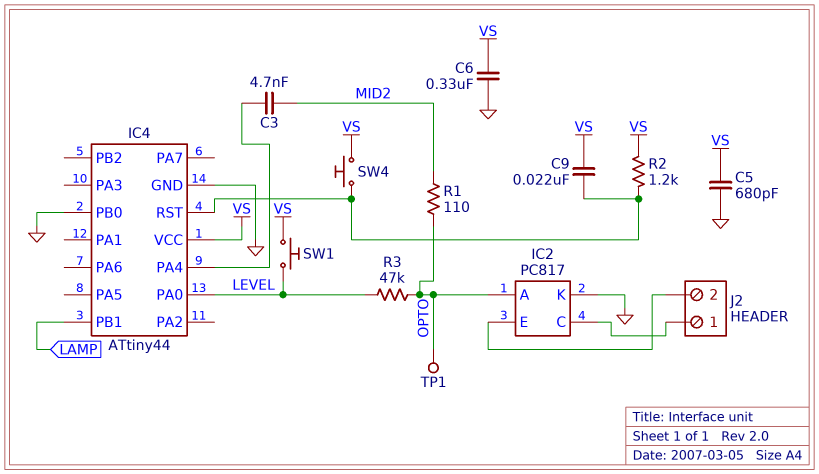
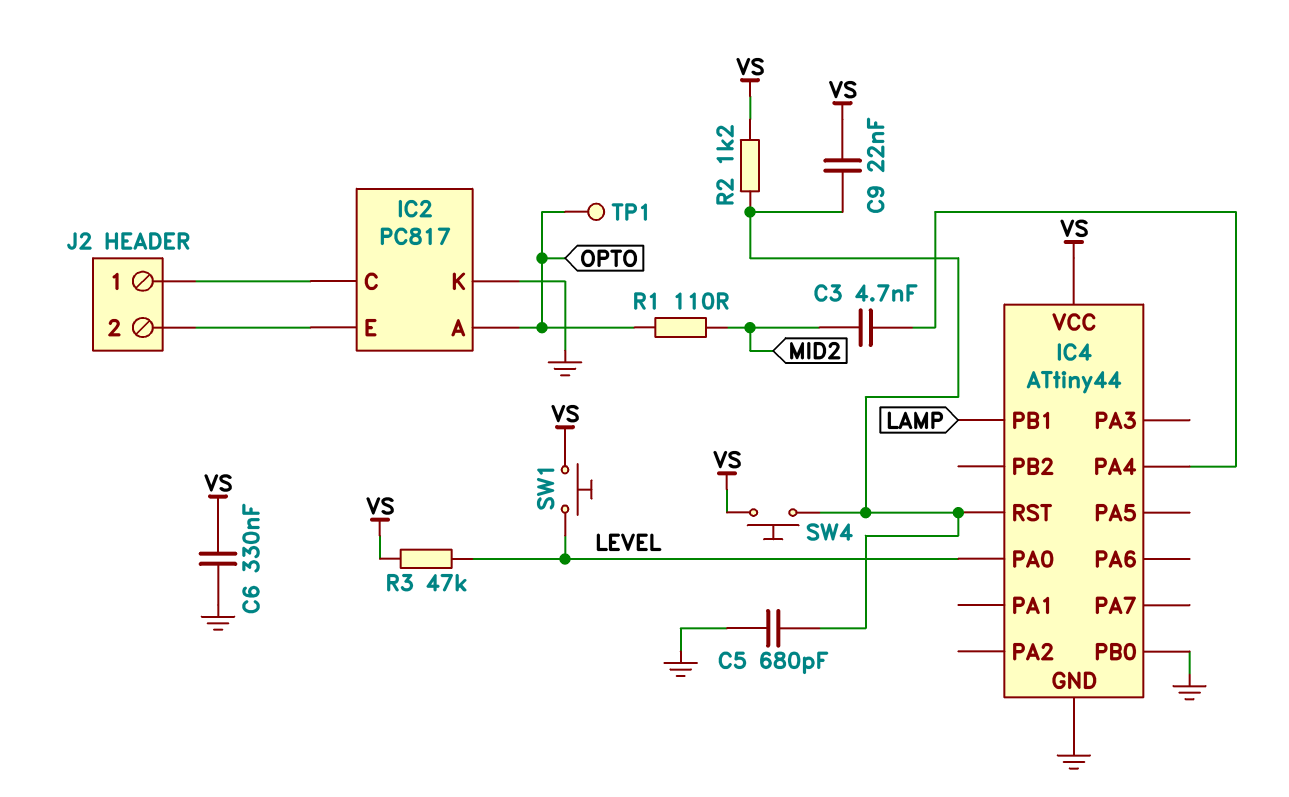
C5: 680pF (GND, VS) -> 680pF (GND, IC4/RST)
R3: 47k (LEVEL, OPTO) -> 47k (LEVEL, VS)

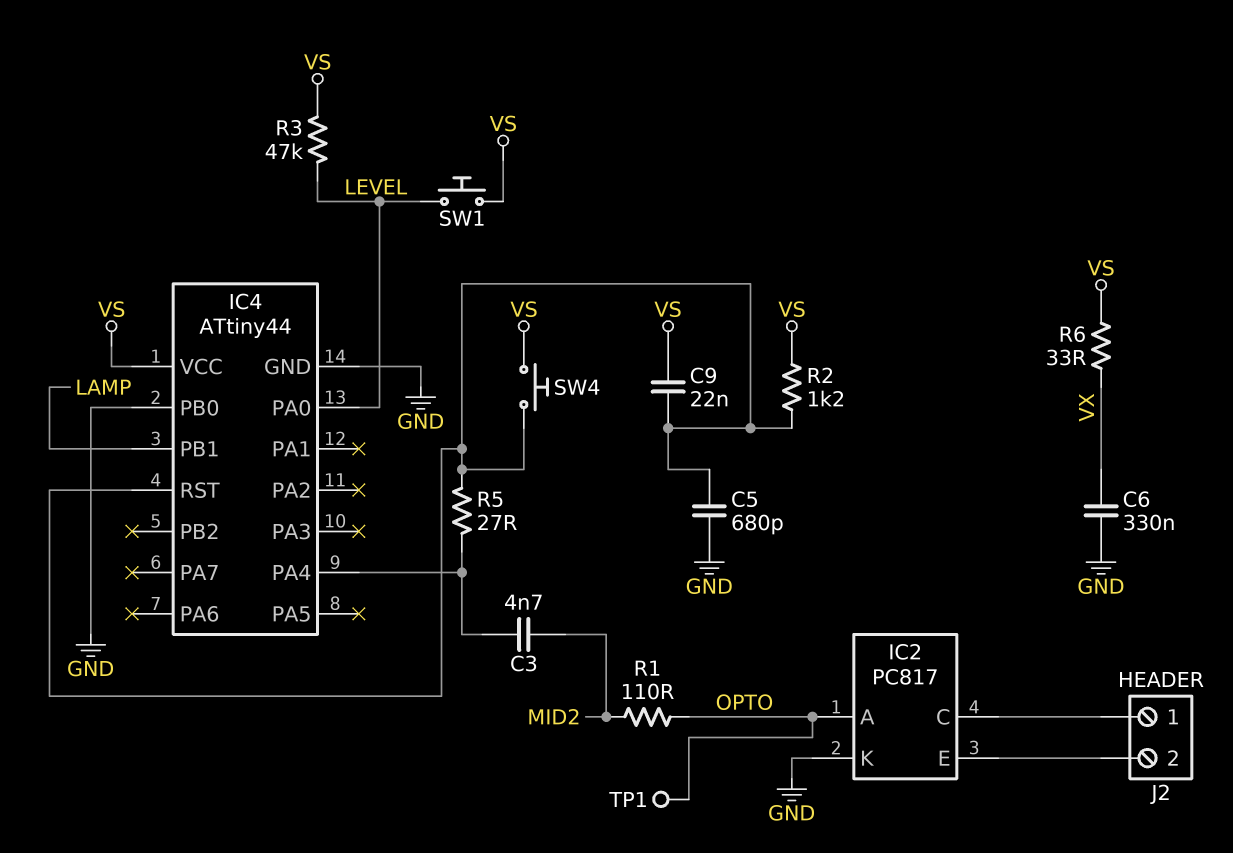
C6: 330nF (GND, VS) -> 330nF (GND, VX)
R5: none -> 27 (IC4/PA4, IC4/RST)
R6: none -> 33 (VS, VX)

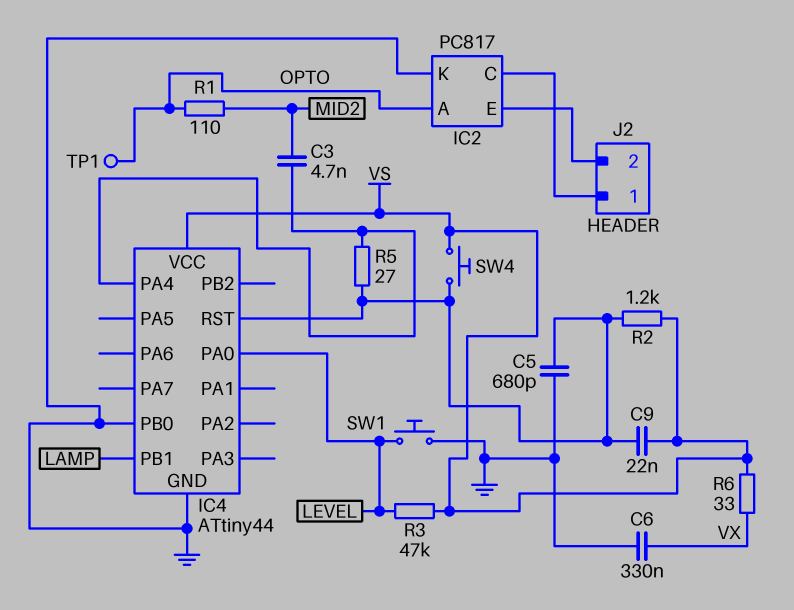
SW1: button (LEVEL, VS) -> button (GND, LEVEL)

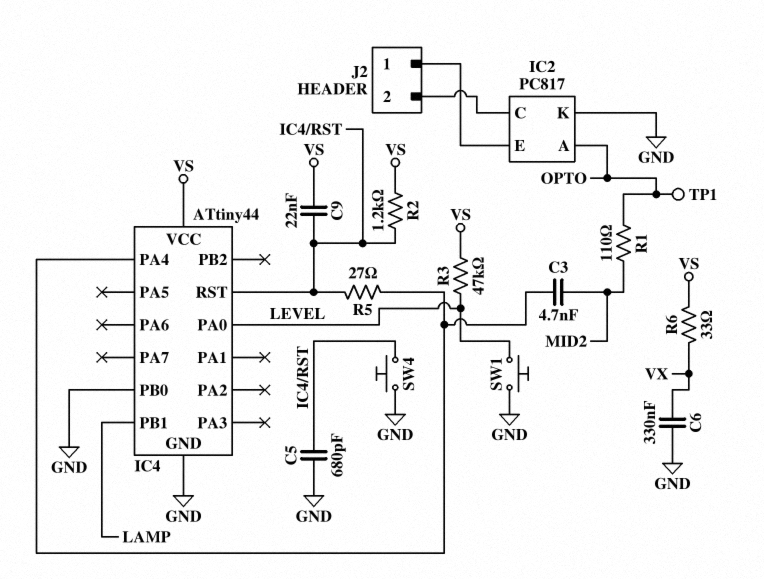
J2 pin 1: IC2/C -> IC2/E
J2 pin 2: IC2/E -> IC2/C
SW4: button (IC4/RST, VS) -> button (GND, IC4/RST)

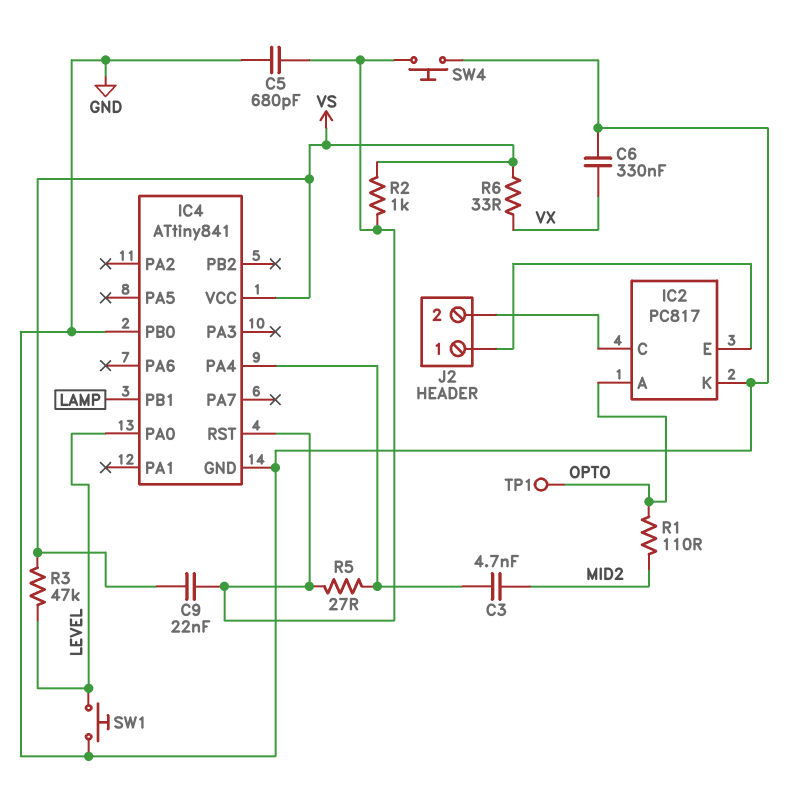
IC4: ATtiny44 -> ATtiny841
R2: 1.2k (IC4/RST, VS) -> 1k (IC4/RST, VS)

